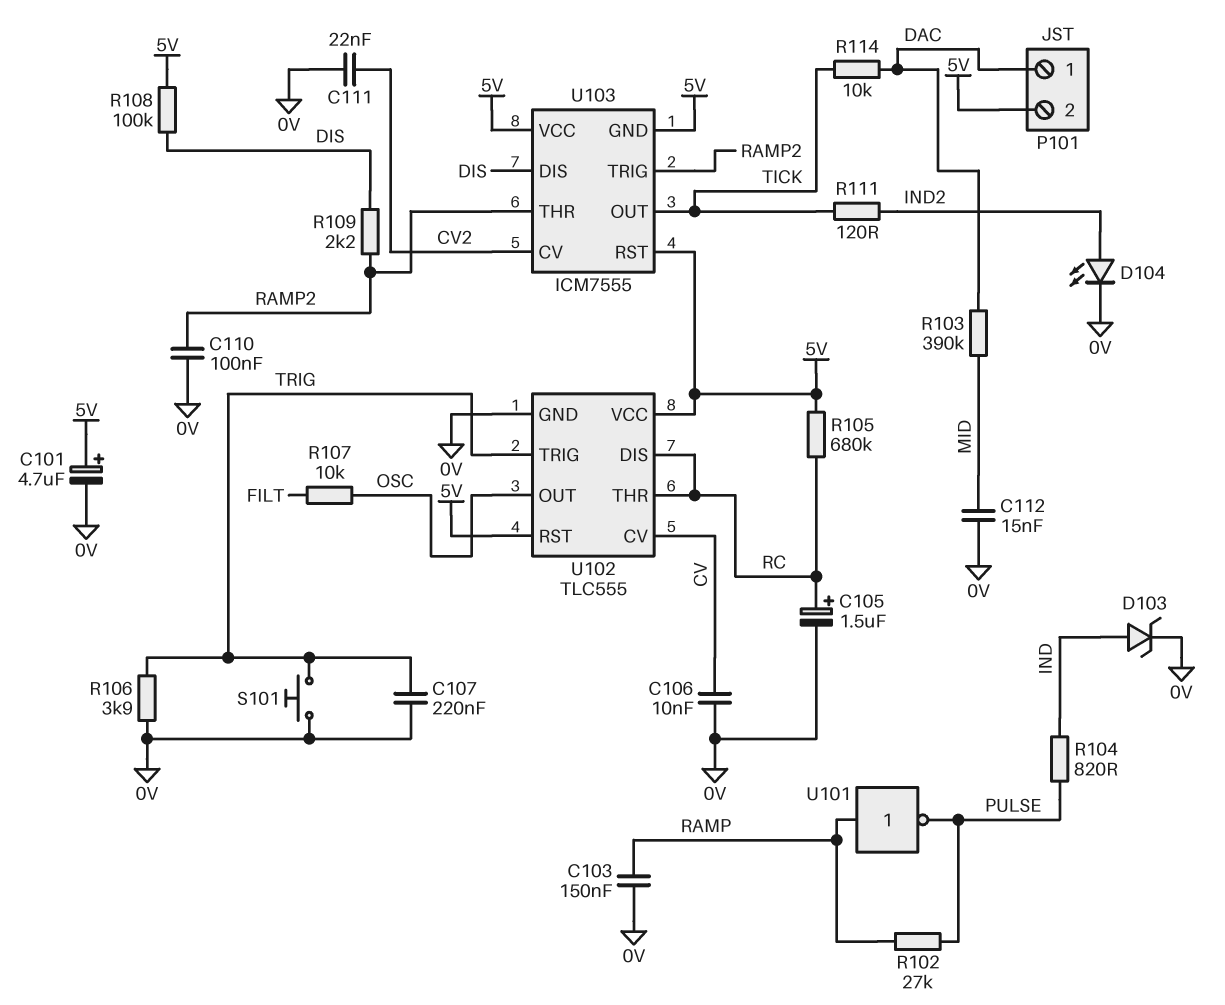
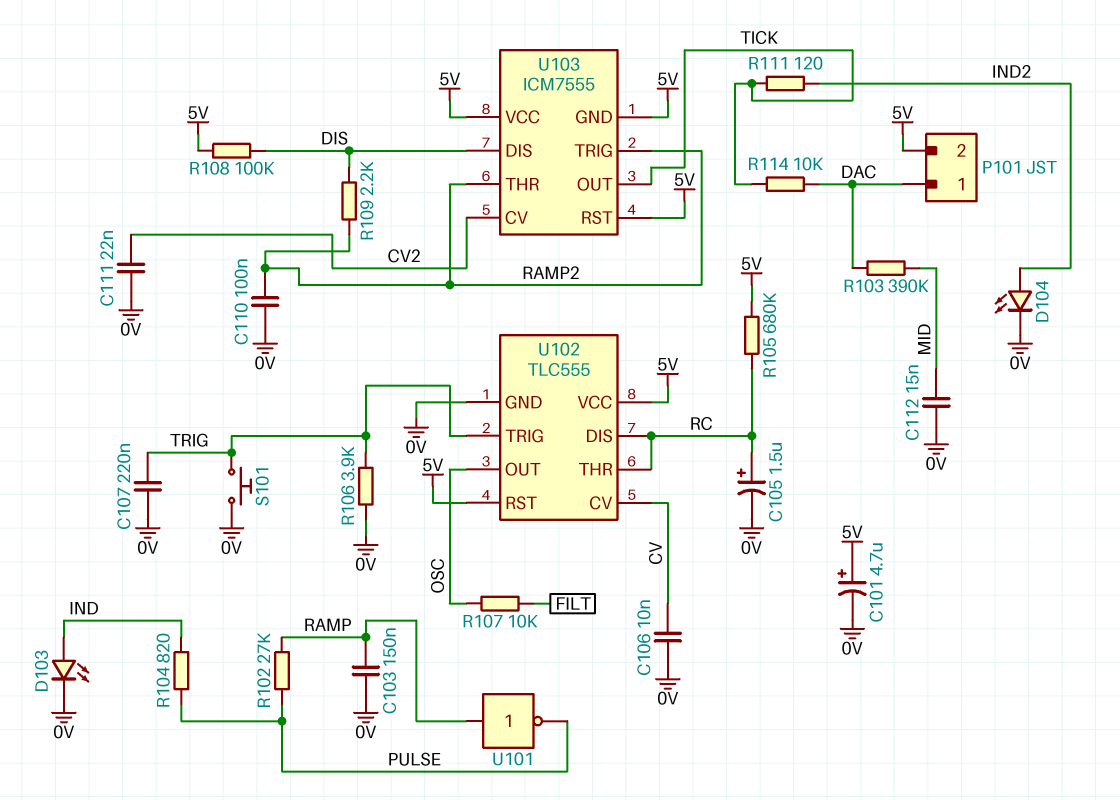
D103: zener (A IND, K 0V) -> LED (A IND, K 0V)

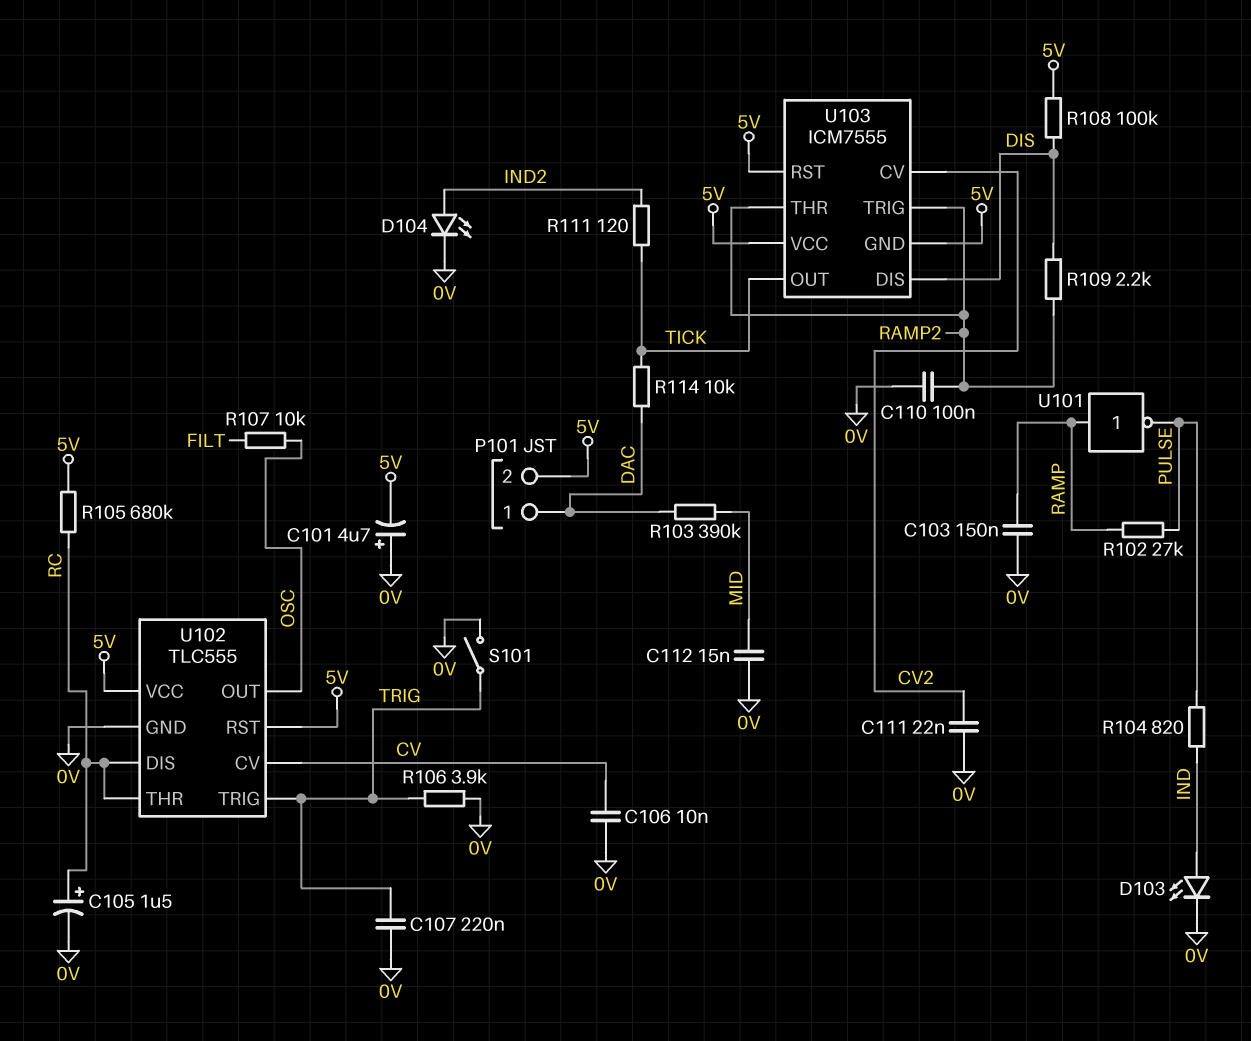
C101: 4.7uF (plus 5V, minus 0V) -> 4.7uF (plus 0V, minus 5V)
S101: button (0V, TRIG) -> switch (0V, TRIG)

